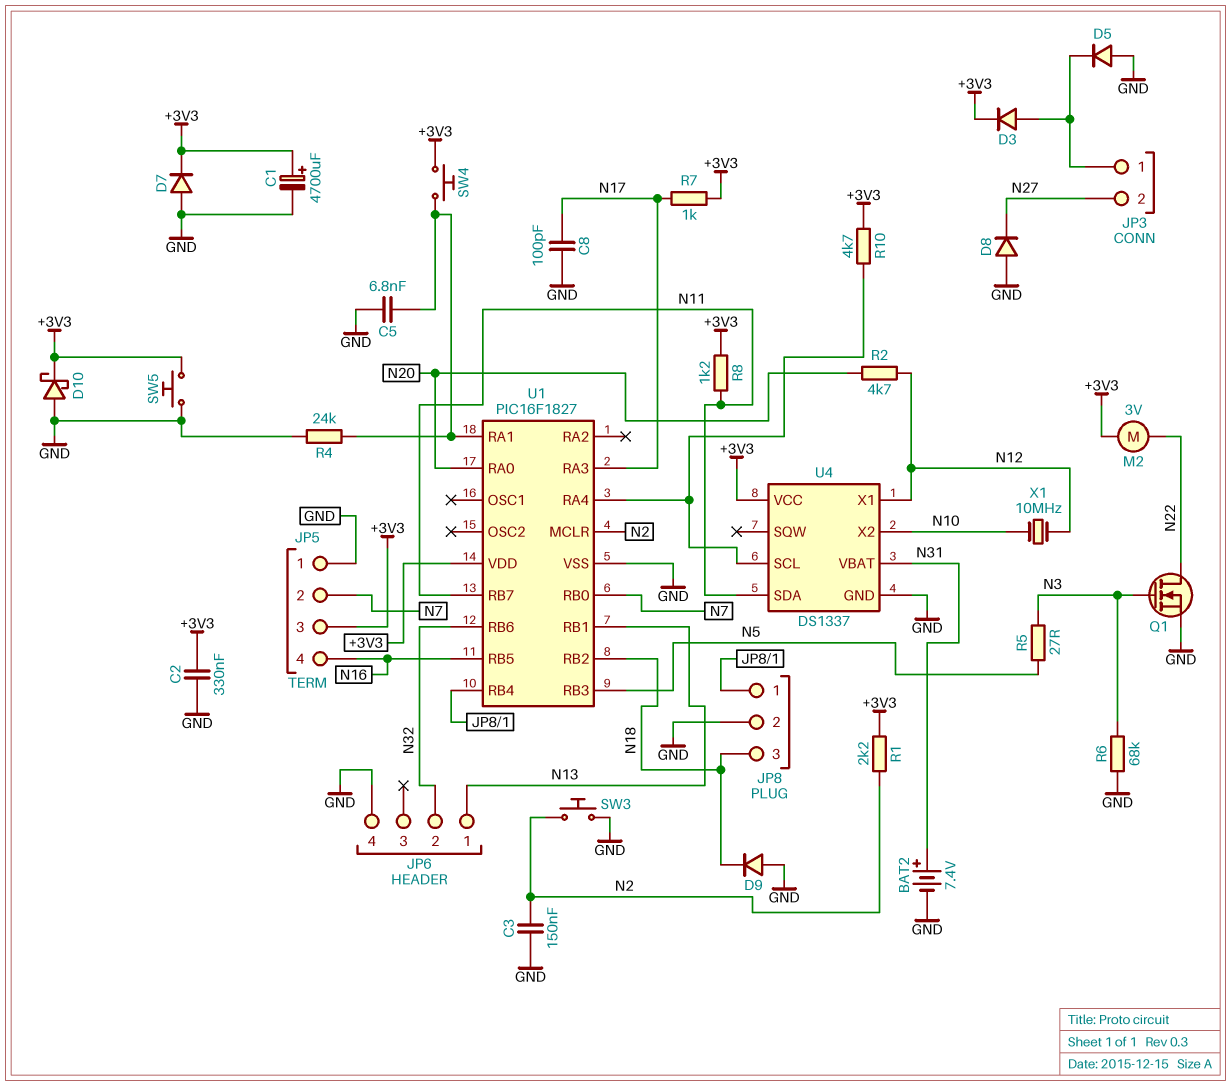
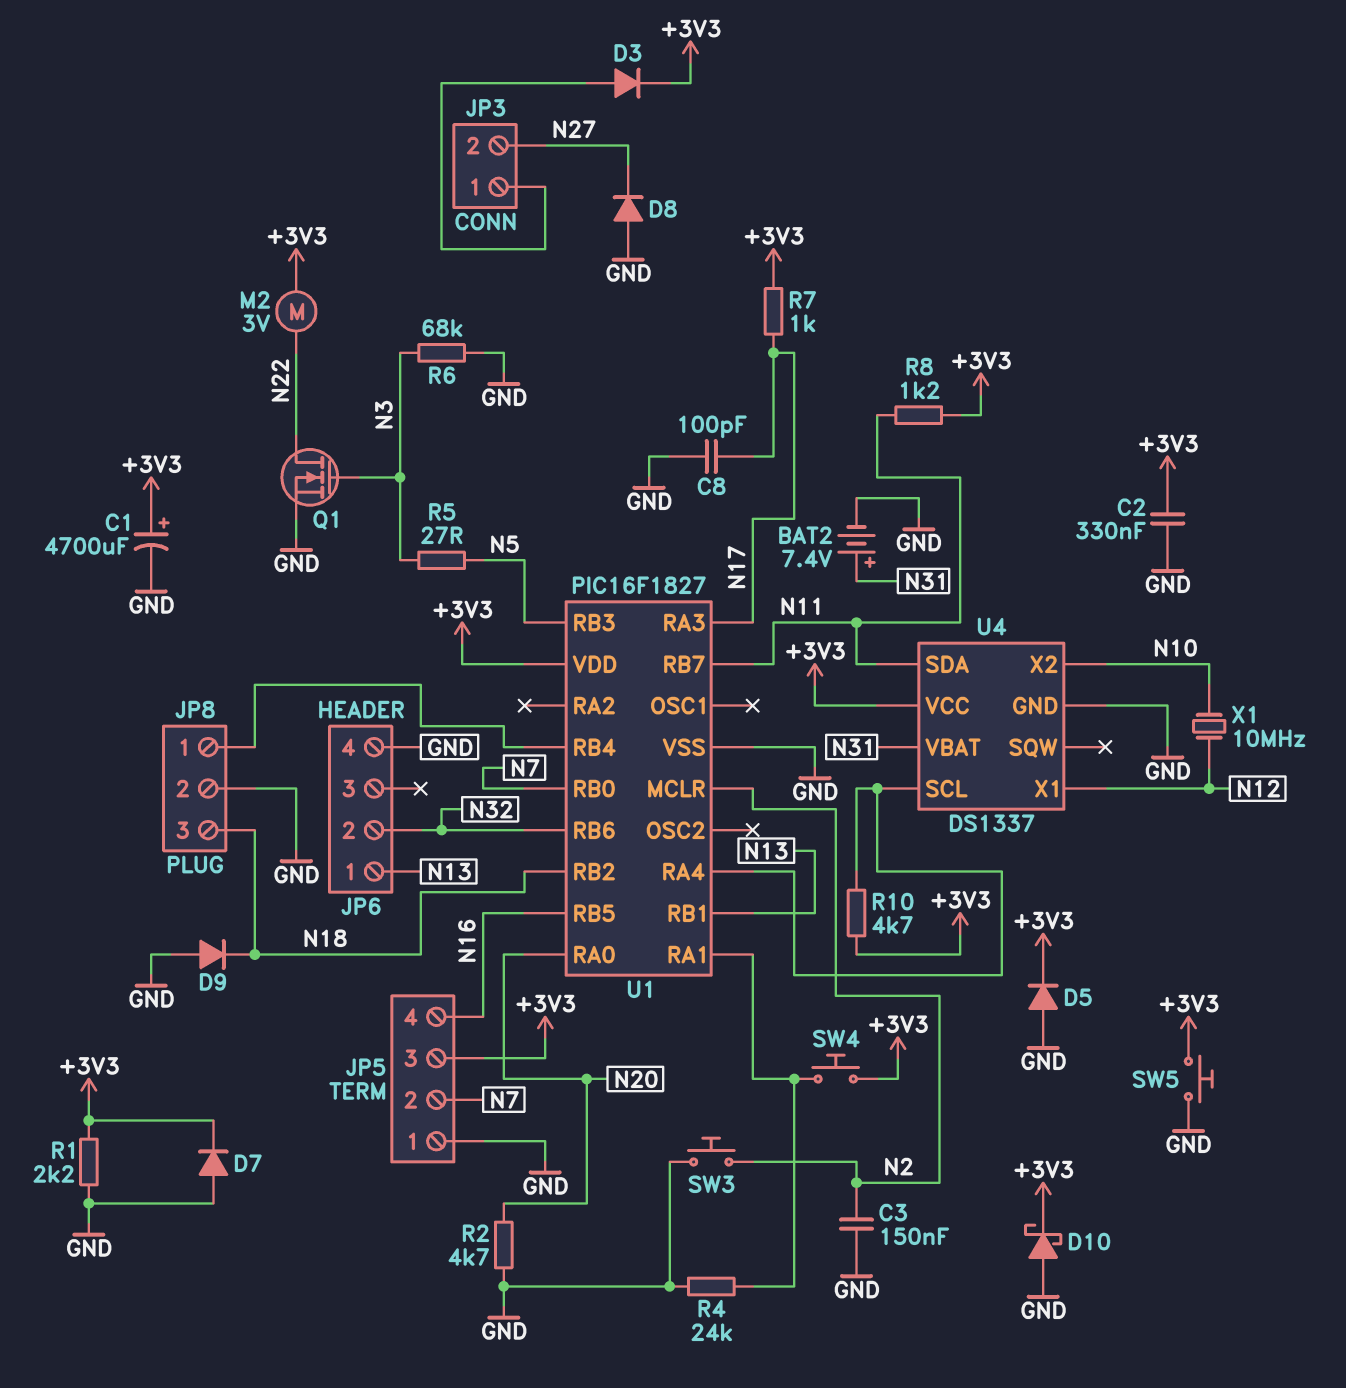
C5: 6.8nF (GND, U1/RA1) -> none
D5: diode (A GND, K JP3/1) -> diode (A GND, K +3V3)
R1: 2.2k (+3V3, N2) -> 2.2k (+3V3, GND)
R2: 4.7k (N12, N20) -> 4.7k (GND, N20)

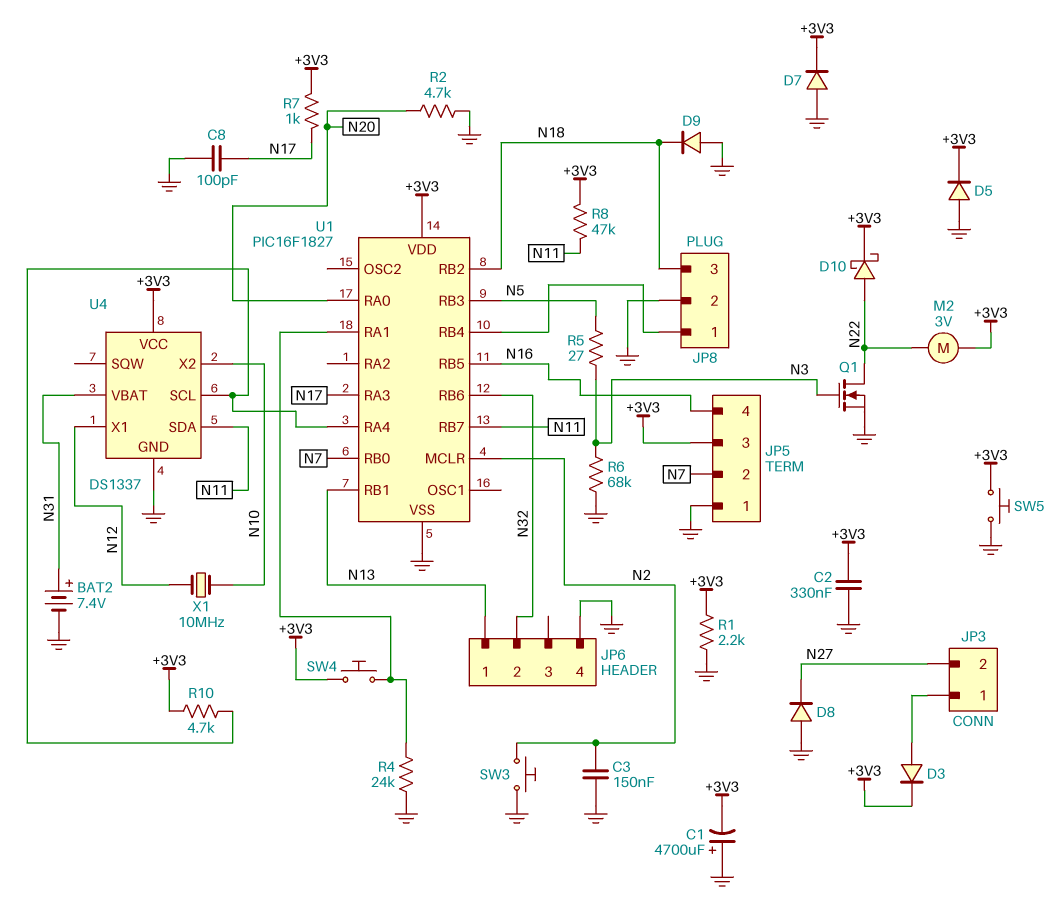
C1: 4700uF (plus +3V3, minus GND) -> 4700uF (plus GND, minus +3V3)
D10: schottky (A GND, K +3V3) -> schottky (A N22, K +3V3)
R8: 1.2k (+3V3, N11) -> 47k (+3V3, N11)

